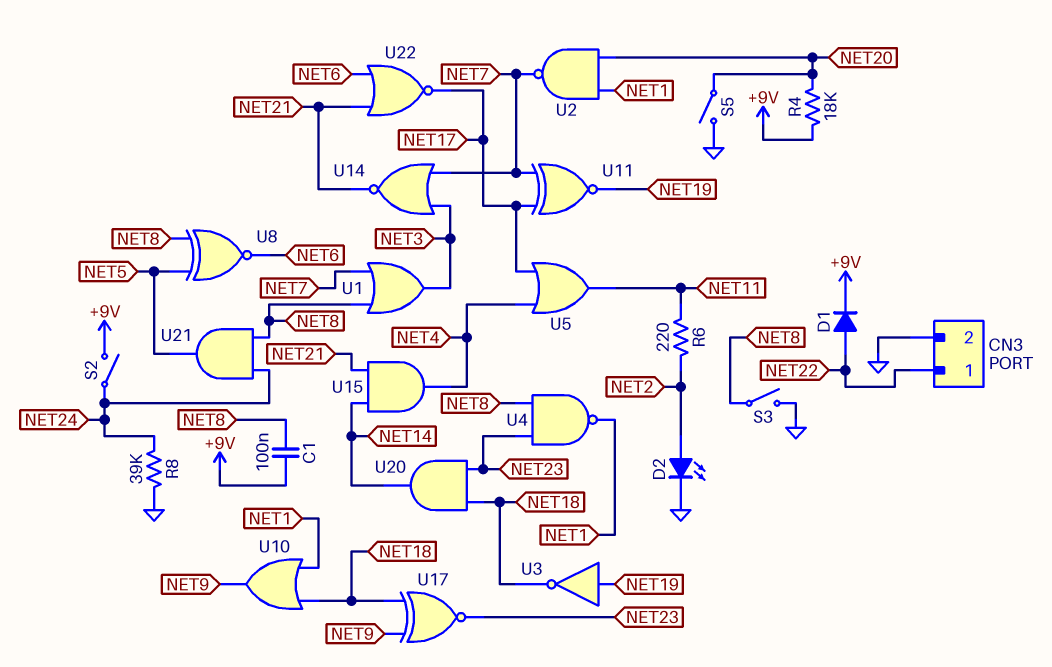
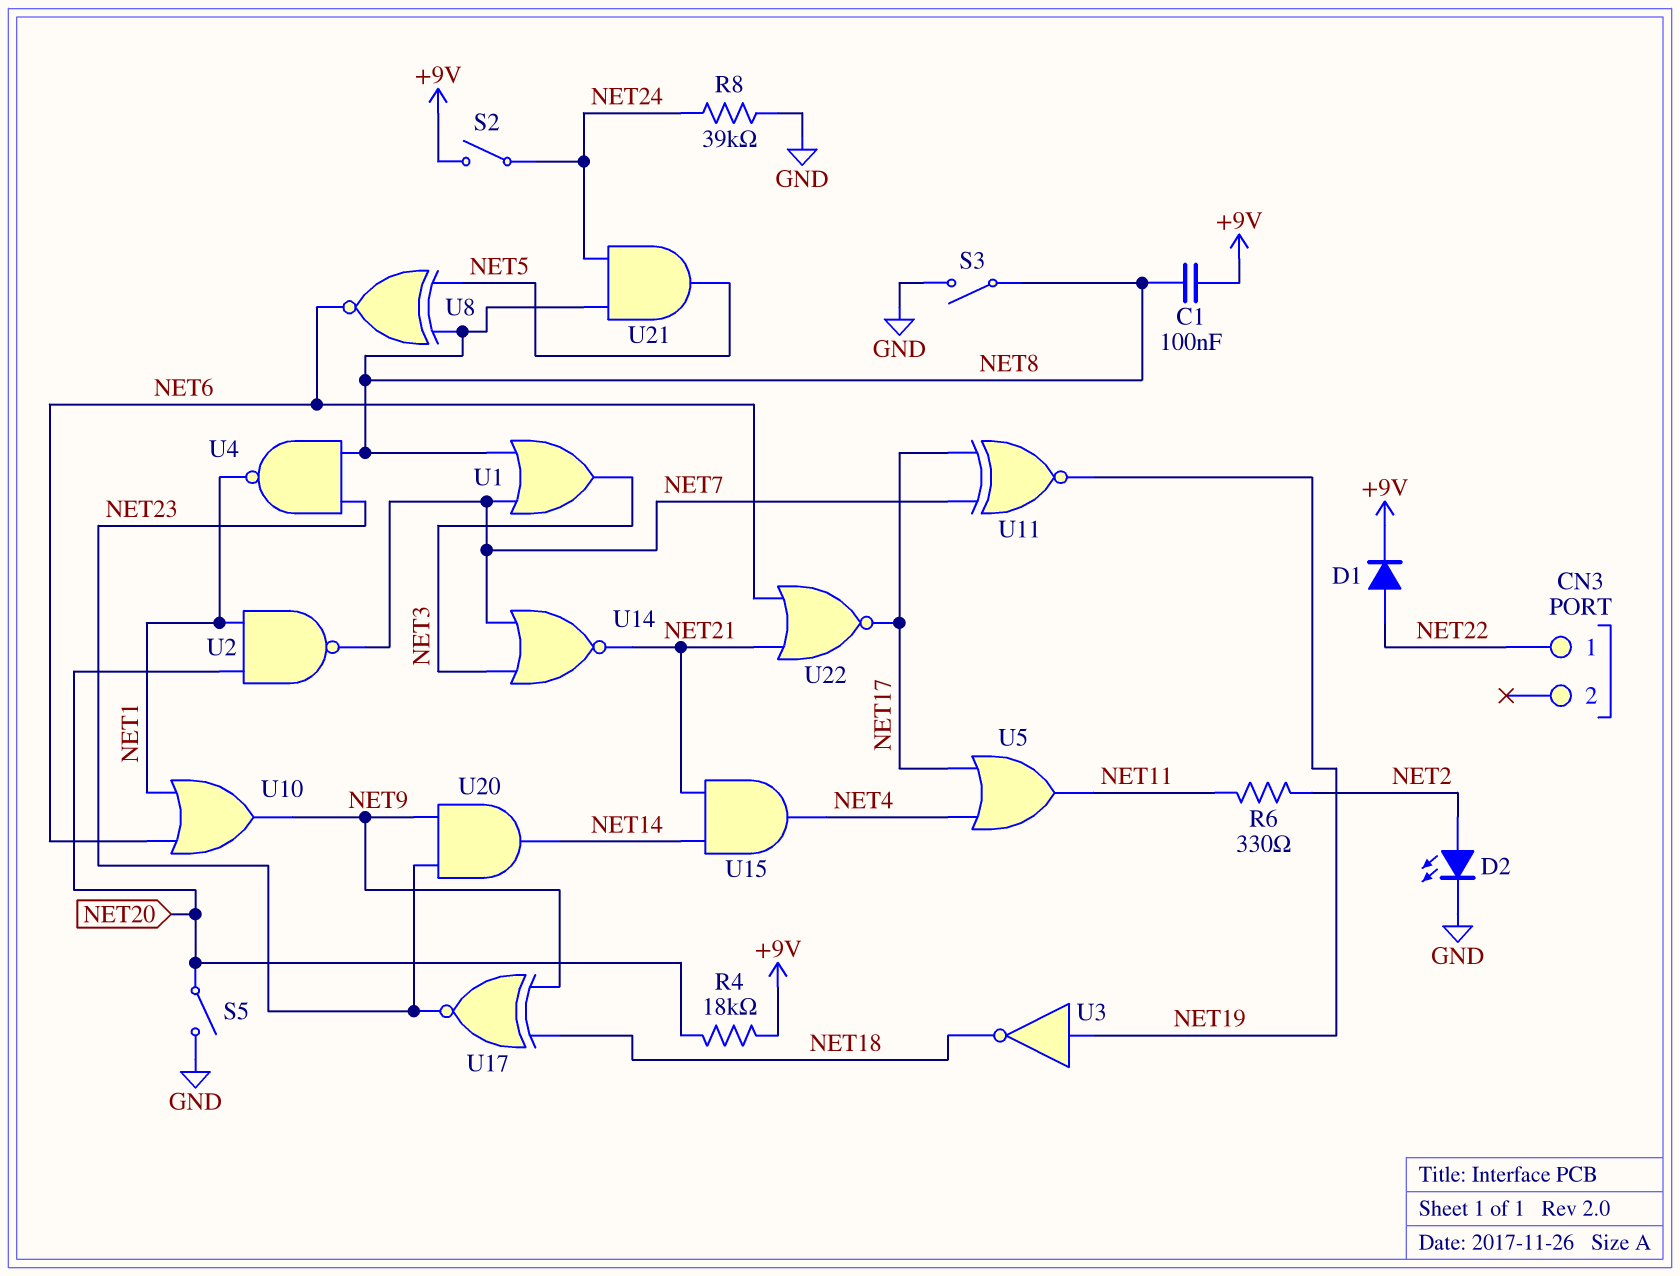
CN3 pin 2: GND -> none
R6: 220 (NET2, NET11) -> 330 (NET2, NET11)
U10: OR (in NET1, in NET18, out NET9) -> OR (in NET1, in NET6, out NET9)
U20: AND (in NET18, in NET23, out NET14) -> AND (in NET9, in NET23, out NET14)

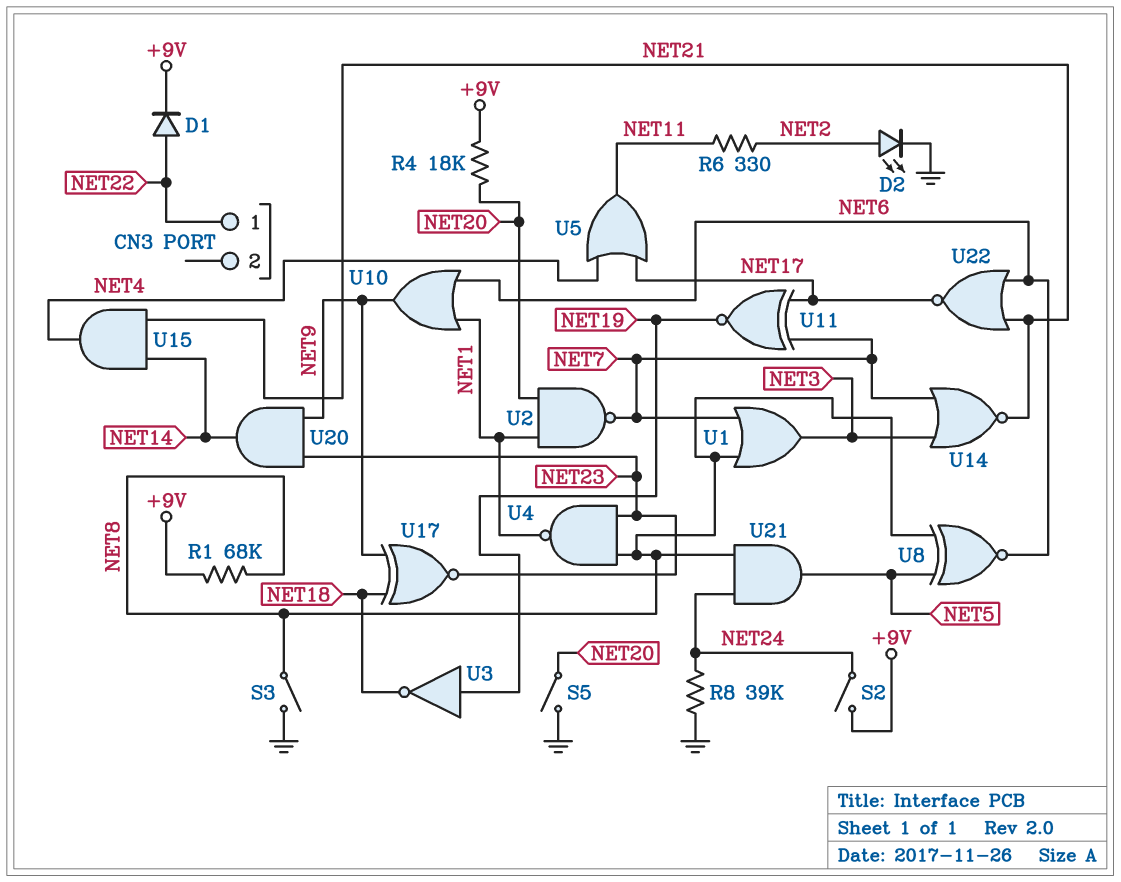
C1: 100nF (+9V, NET8) -> none
R1: none -> 68k (+9V, NET8)

